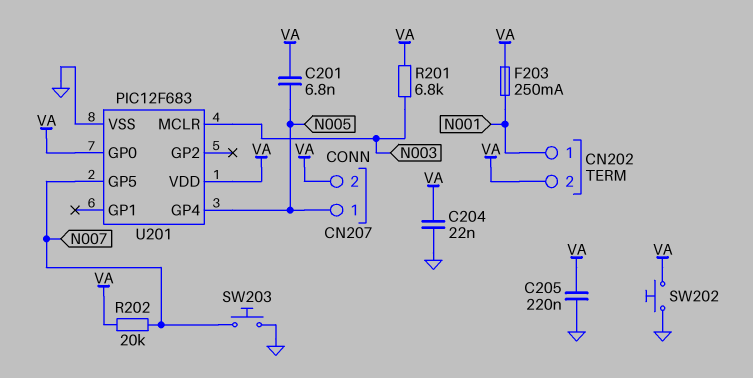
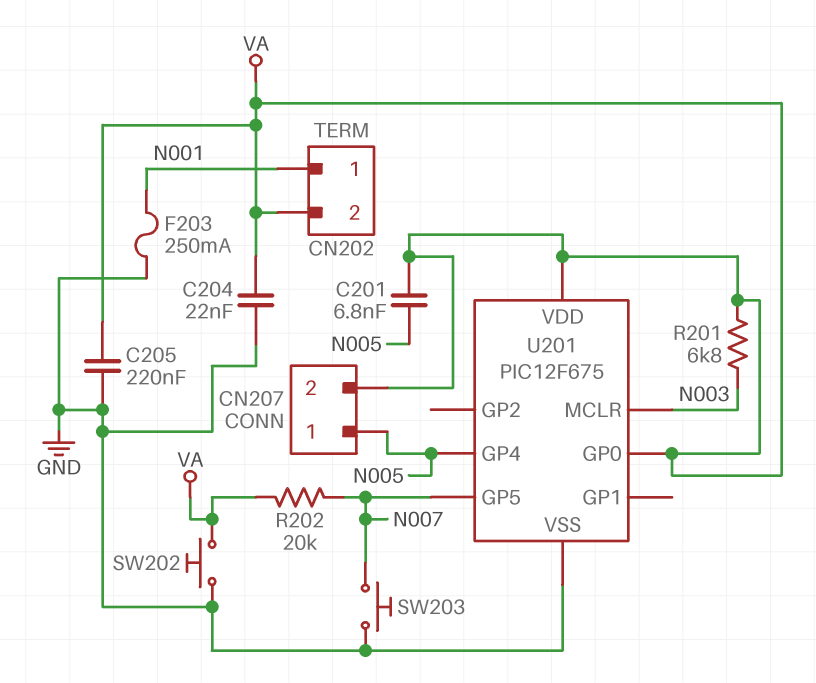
F203: 250mA (N001, VA) -> 250mA (GND, N001)
U201: PIC12F683 -> PIC12F675

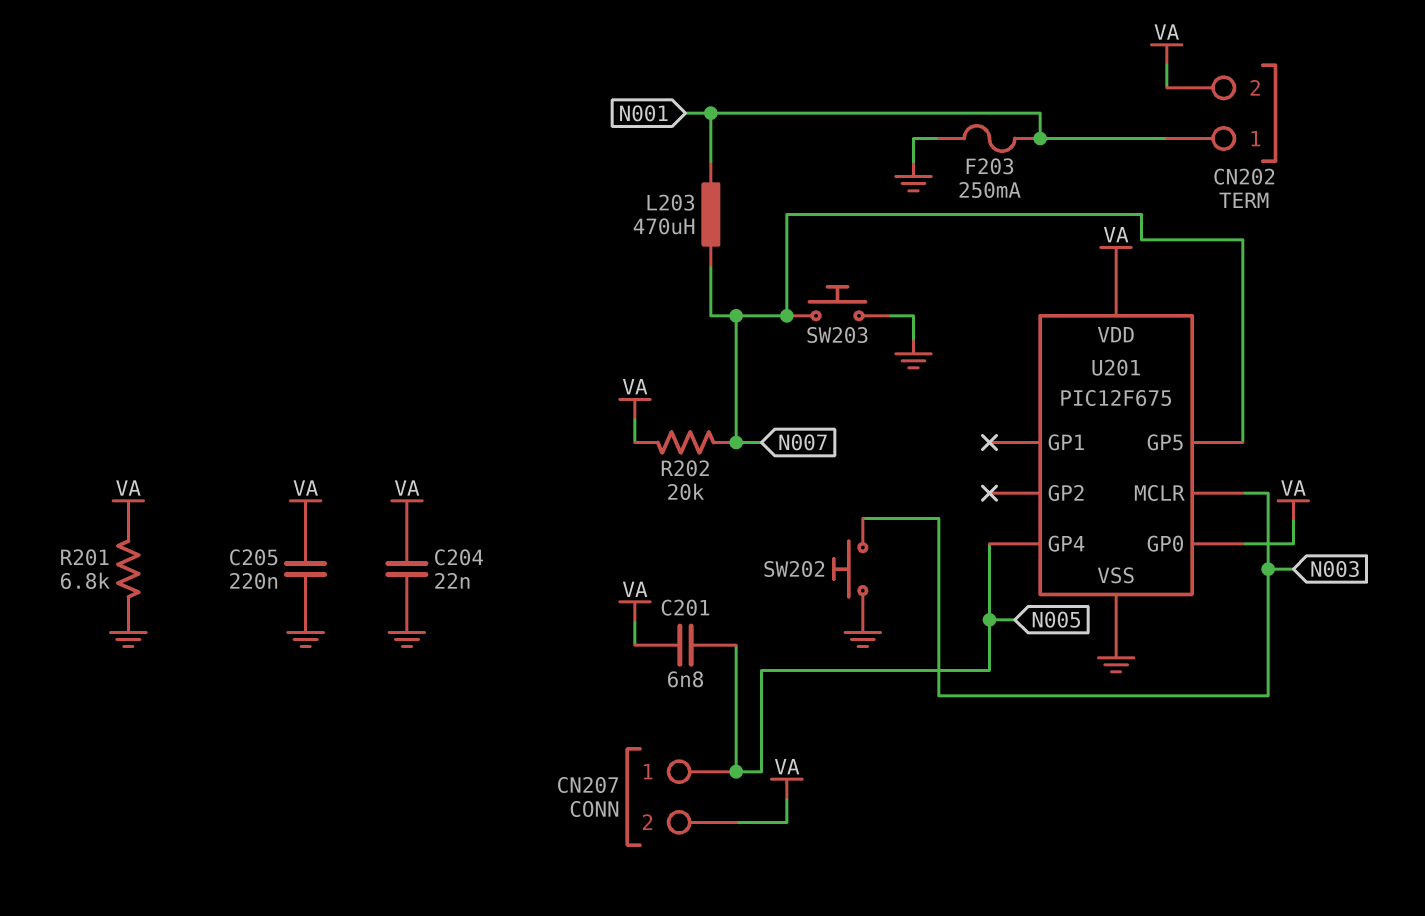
L203: none -> 470uH (N001, N007)
R201: 6.8k (N003, VA) -> 6.8k (GND, VA)
SW202: button (GND, VA) -> button (GND, N003)

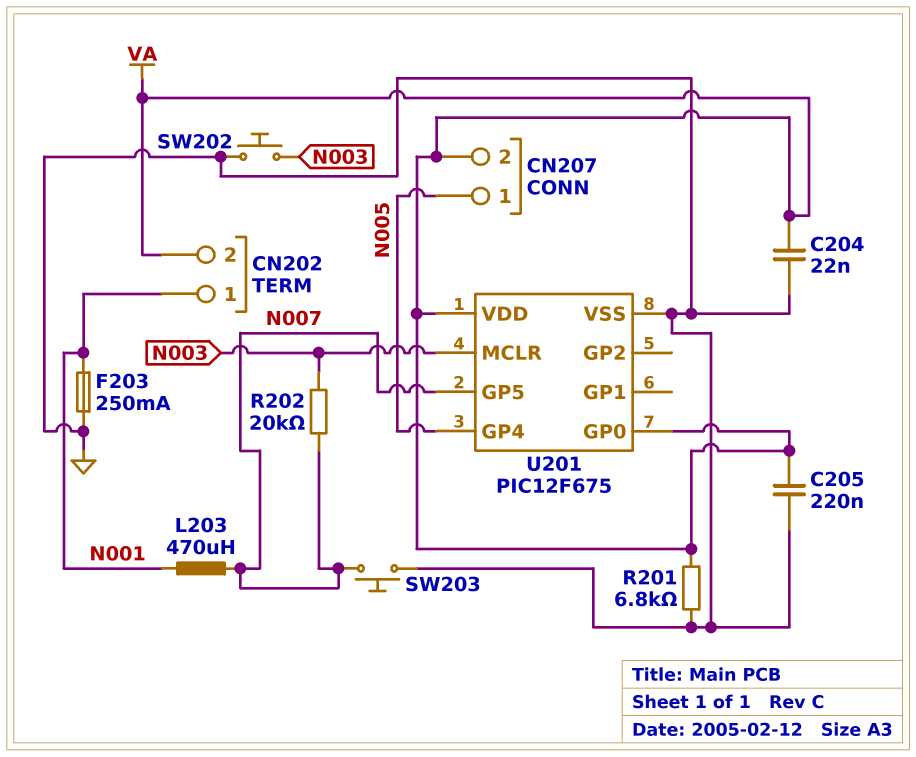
C201: 6.8nF (N005, VA) -> none
R202: 20k (N007, VA) -> 20k (N003, N007)

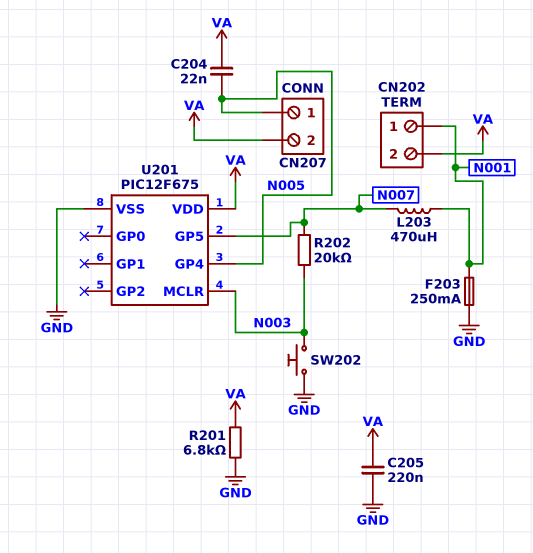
C204: 22nF (GND, VA) -> 22nF (N005, VA)
SW203: button (GND, N007) -> none
U201 pin GP0: VA -> none

